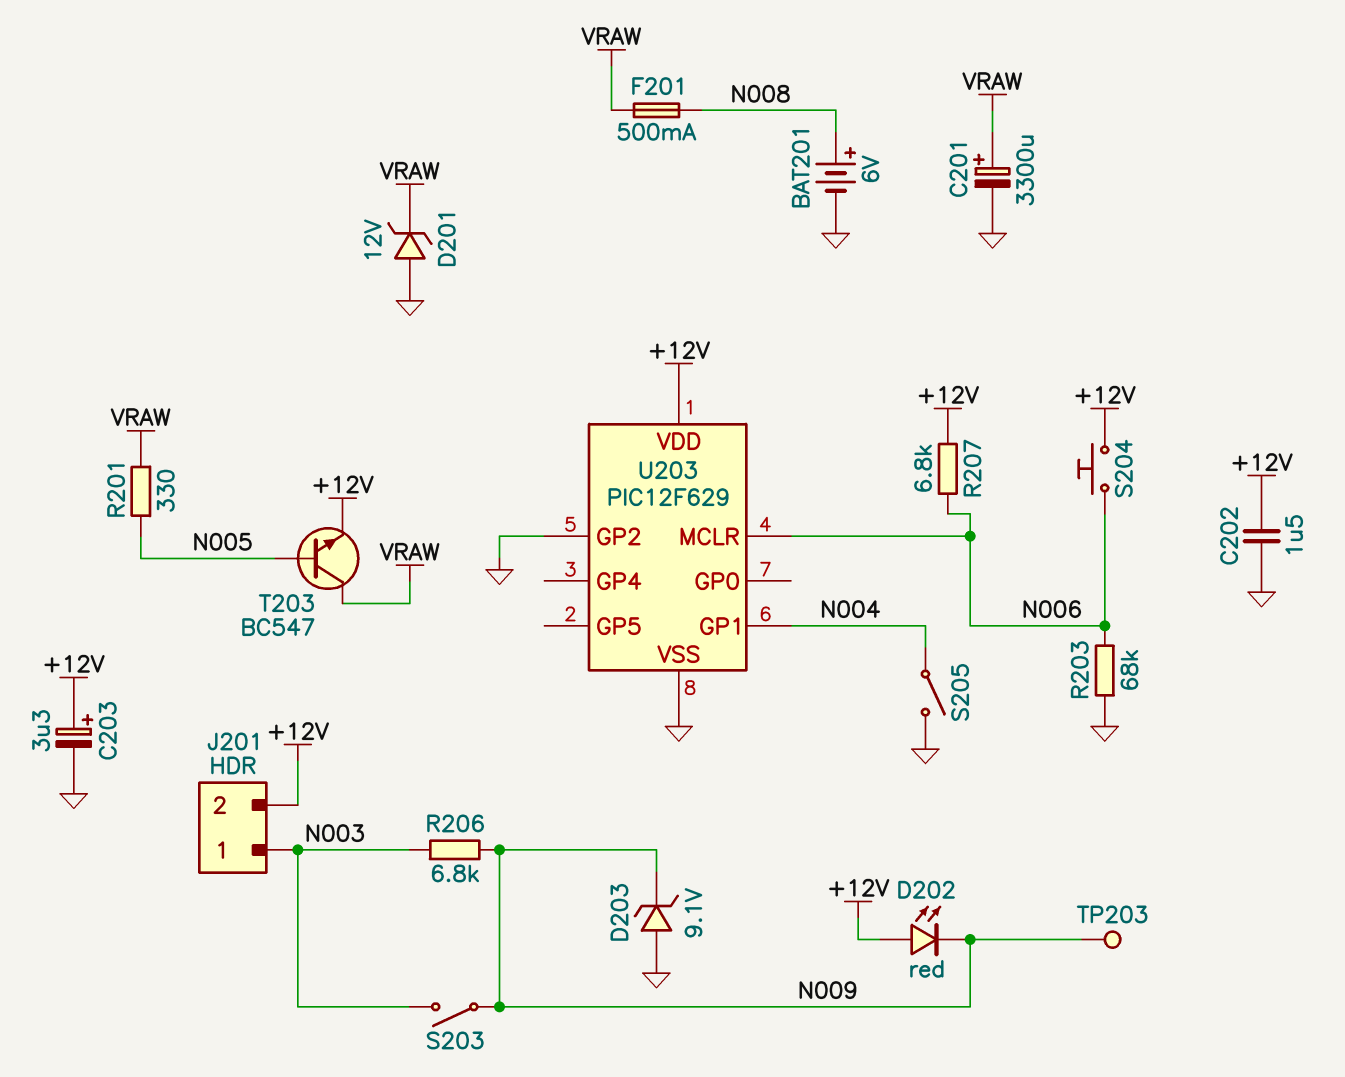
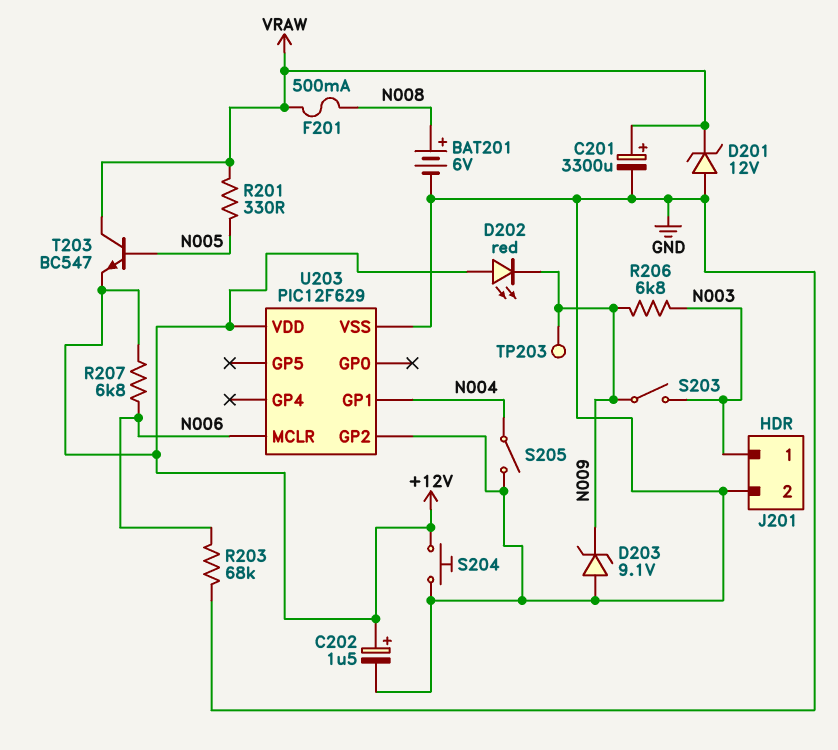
C202: 1.5uF (+12V, GND) -> 1.5uF (plus +12V, minus GND)
C203: 3.3uF (plus +12V, minus GND) -> none
J201 pin 2: +12V -> GND
S204: button (+12V, N006) -> button (+12V, GND)

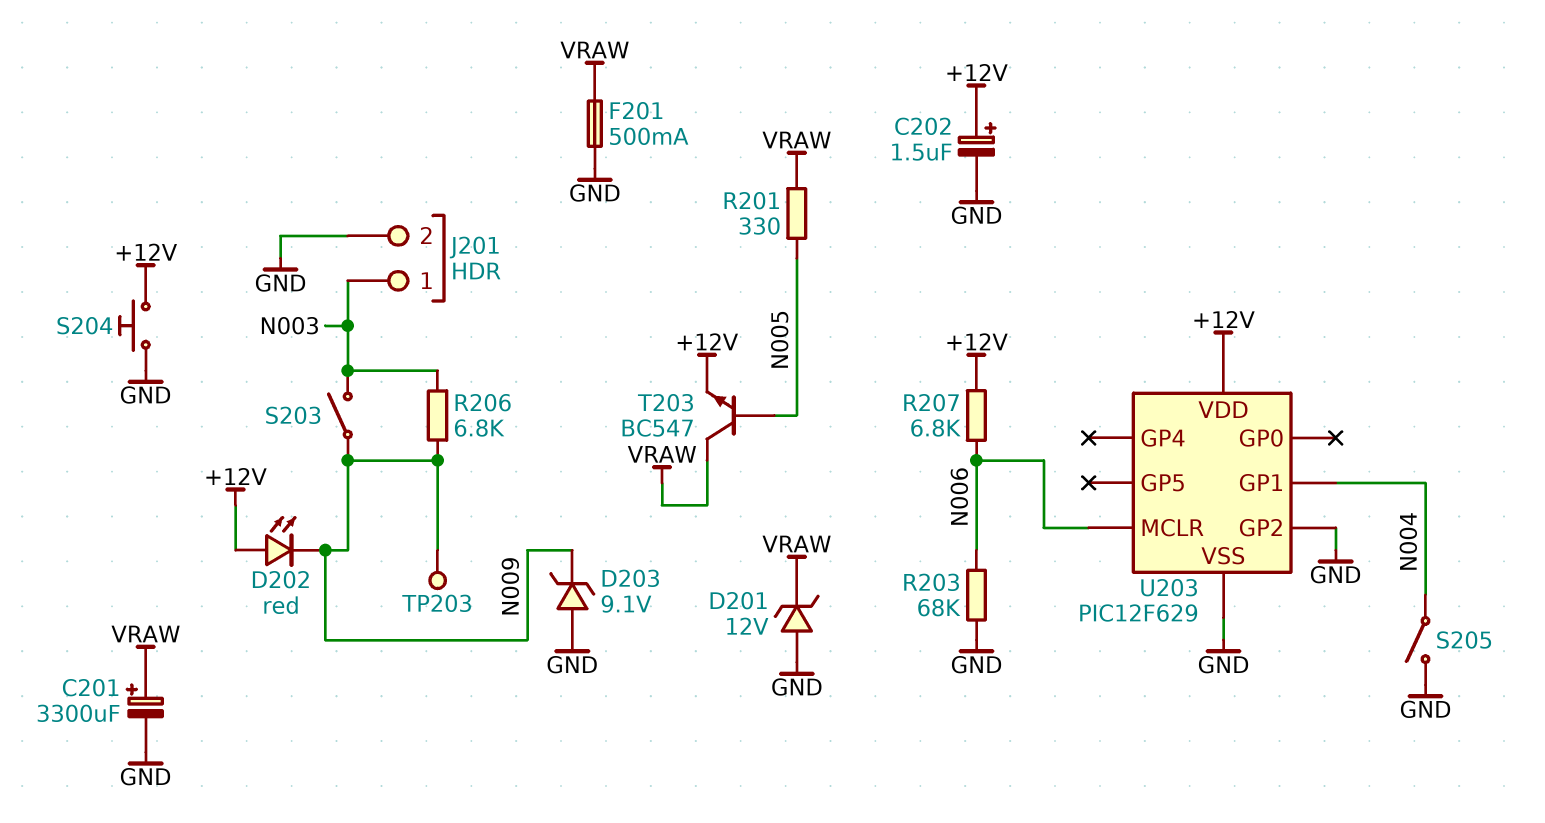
BAT201: 6V (plus N008, minus GND) -> none
F201: 500mA (N008, VRAW) -> 500mA (GND, VRAW)

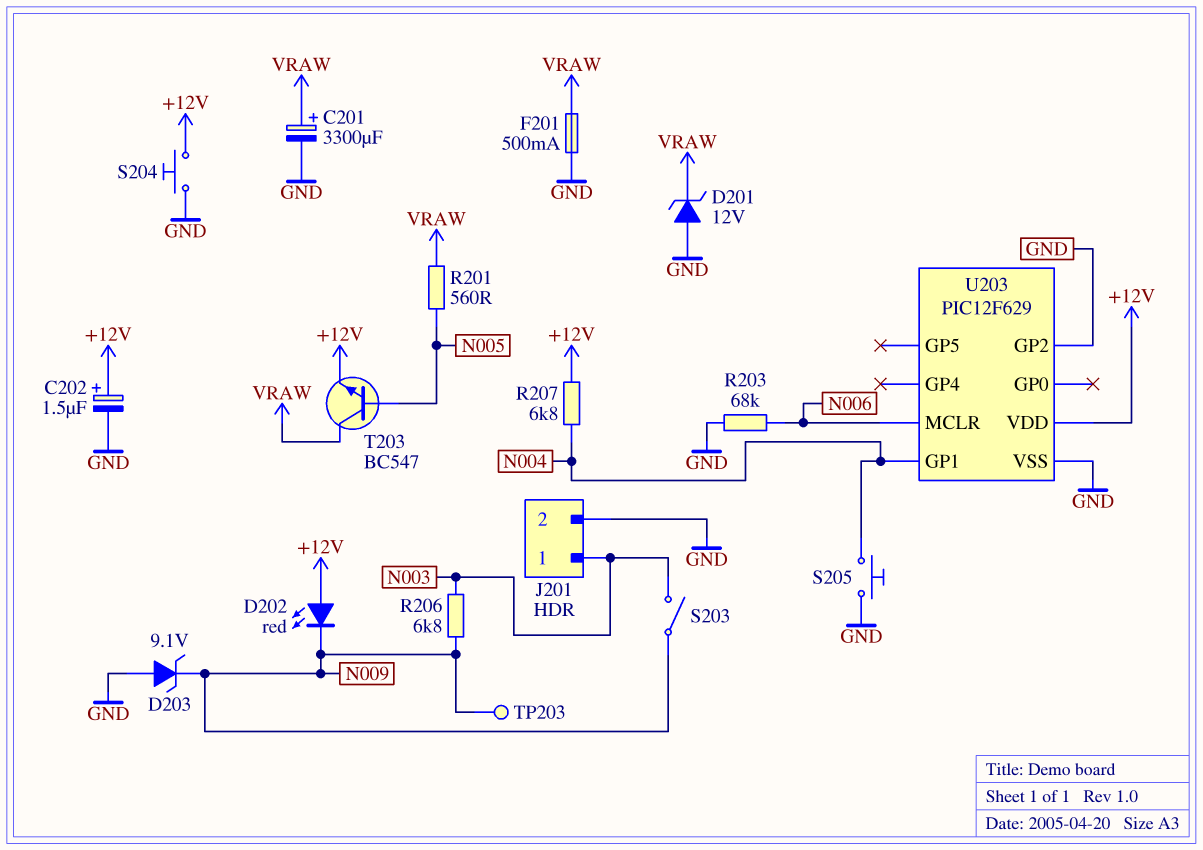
R201: 330 (N005, VRAW) -> 560 (N005, VRAW)
R207: 6.8k (+12V, N006) -> 6.8k (+12V, N004)
S205: switch (GND, N004) -> button (GND, N004)

